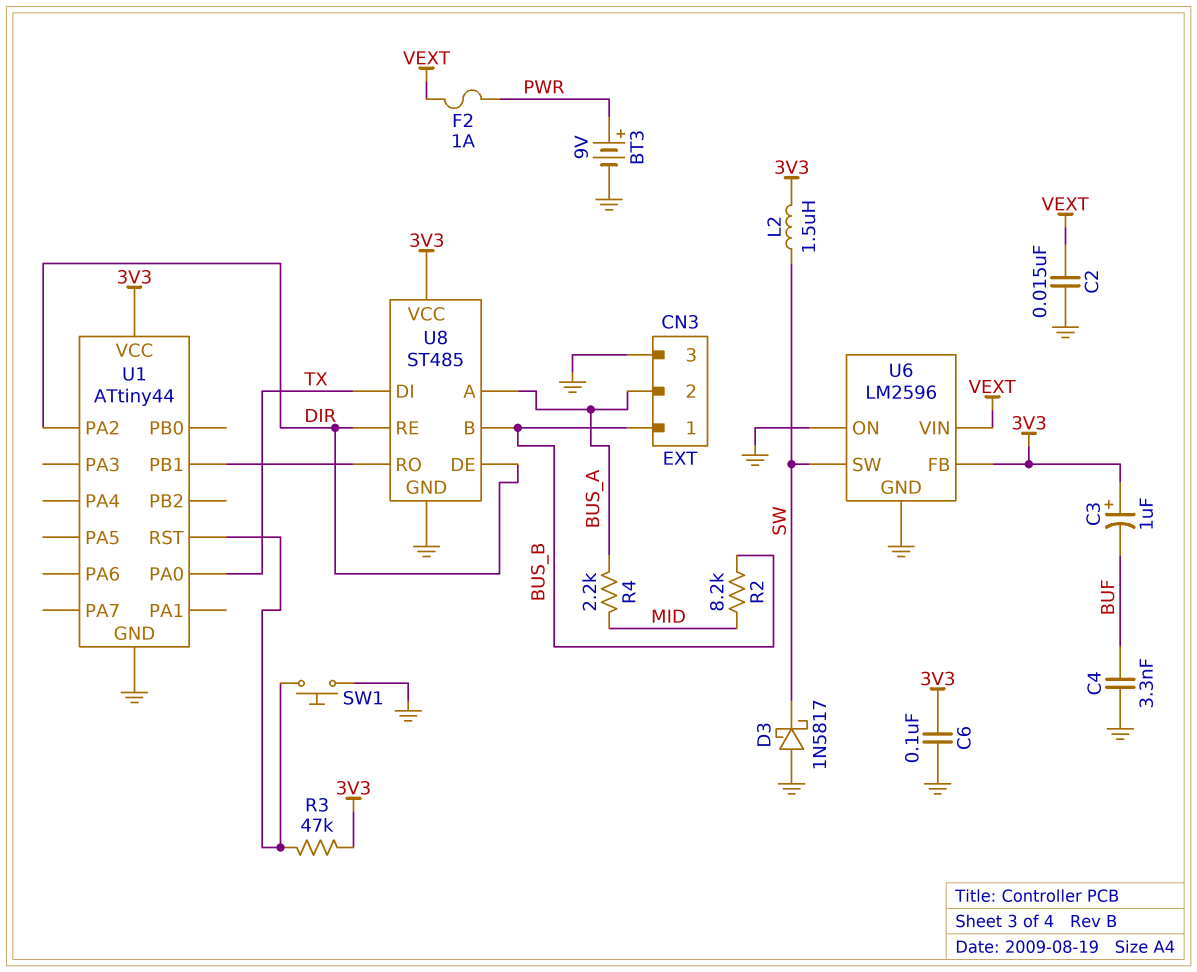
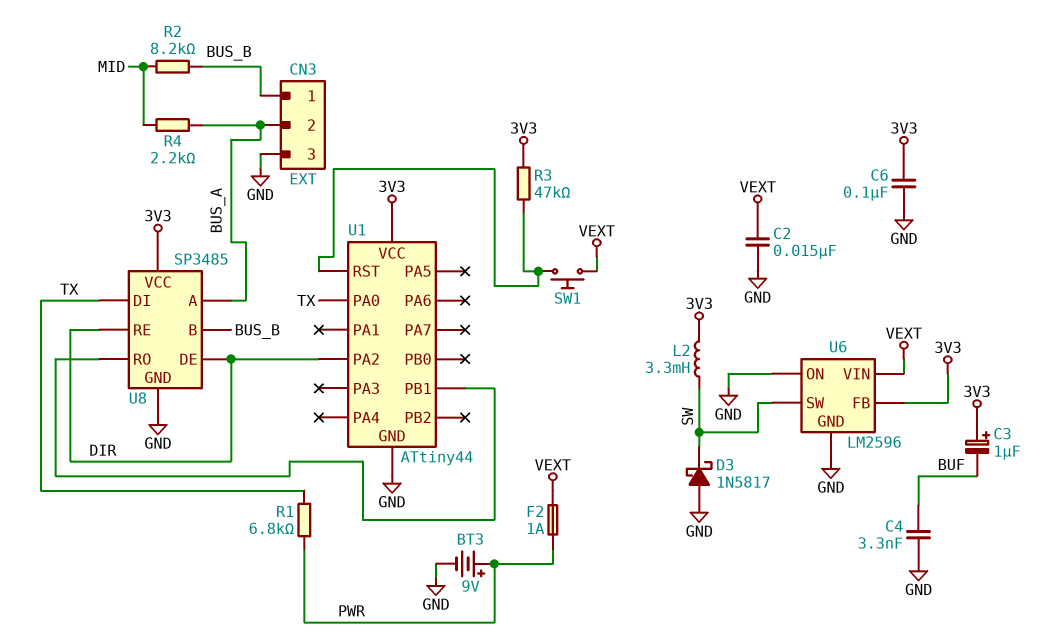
L2: 1.5uH (3V3, SW) -> 3.3mH (3V3, SW)
R1: none -> 6.8k (PWR, TX)
SW1: button (GND, U1/RST) -> button (U1/RST, VEXT)
U8: ST485 -> SP3485

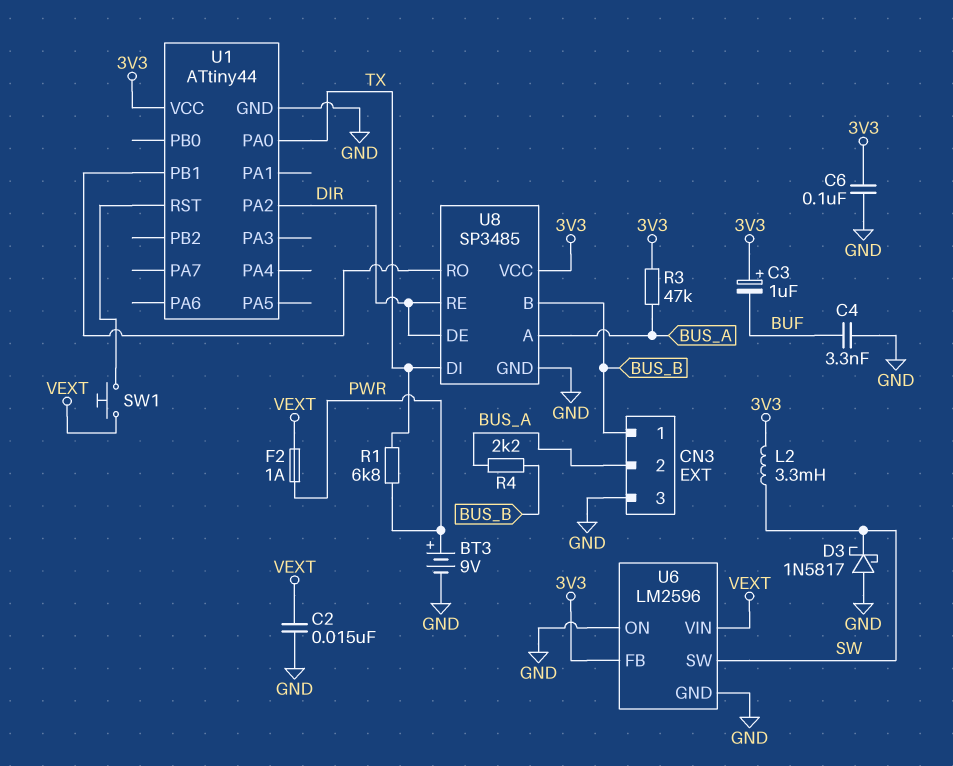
R2: 8.2k (BUS_B, MID) -> none
R3: 47k (3V3, U1/RST) -> 47k (3V3, BUS_A)
R4: 2.2k (BUS_A, MID) -> 2.2k (BUS_A, BUS_B)

